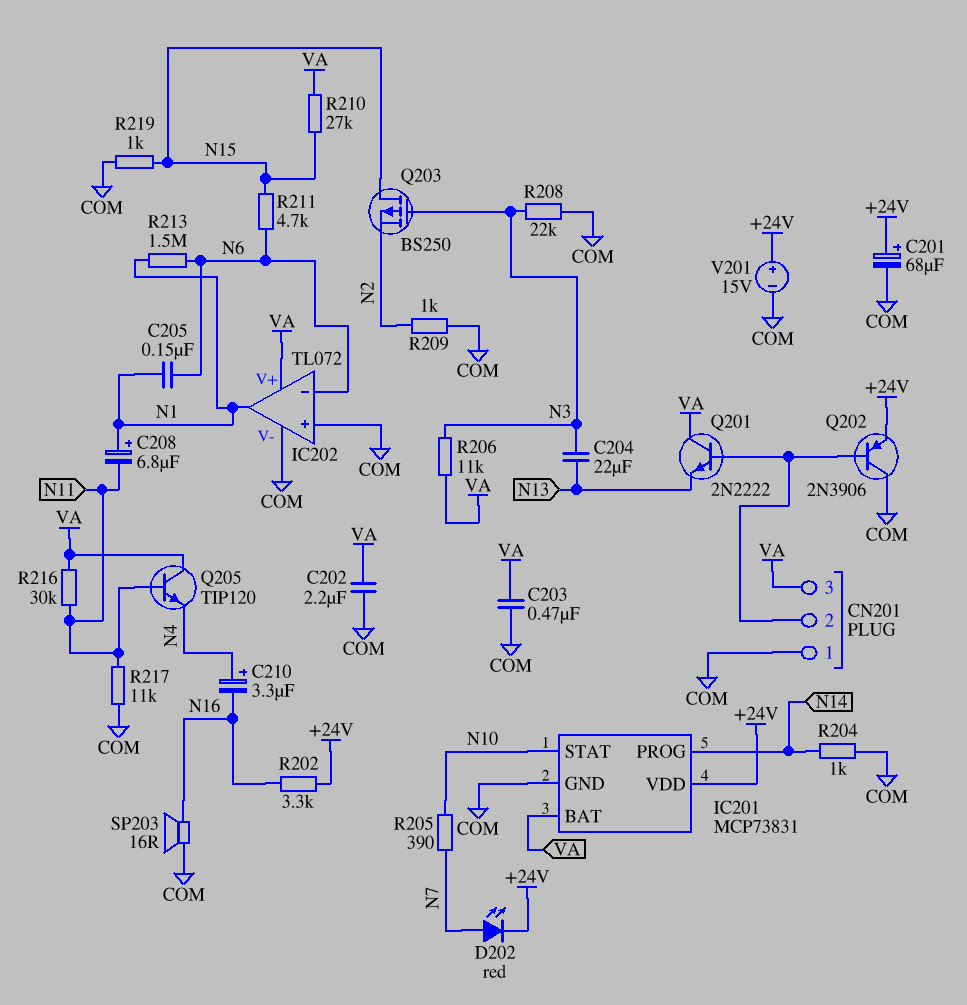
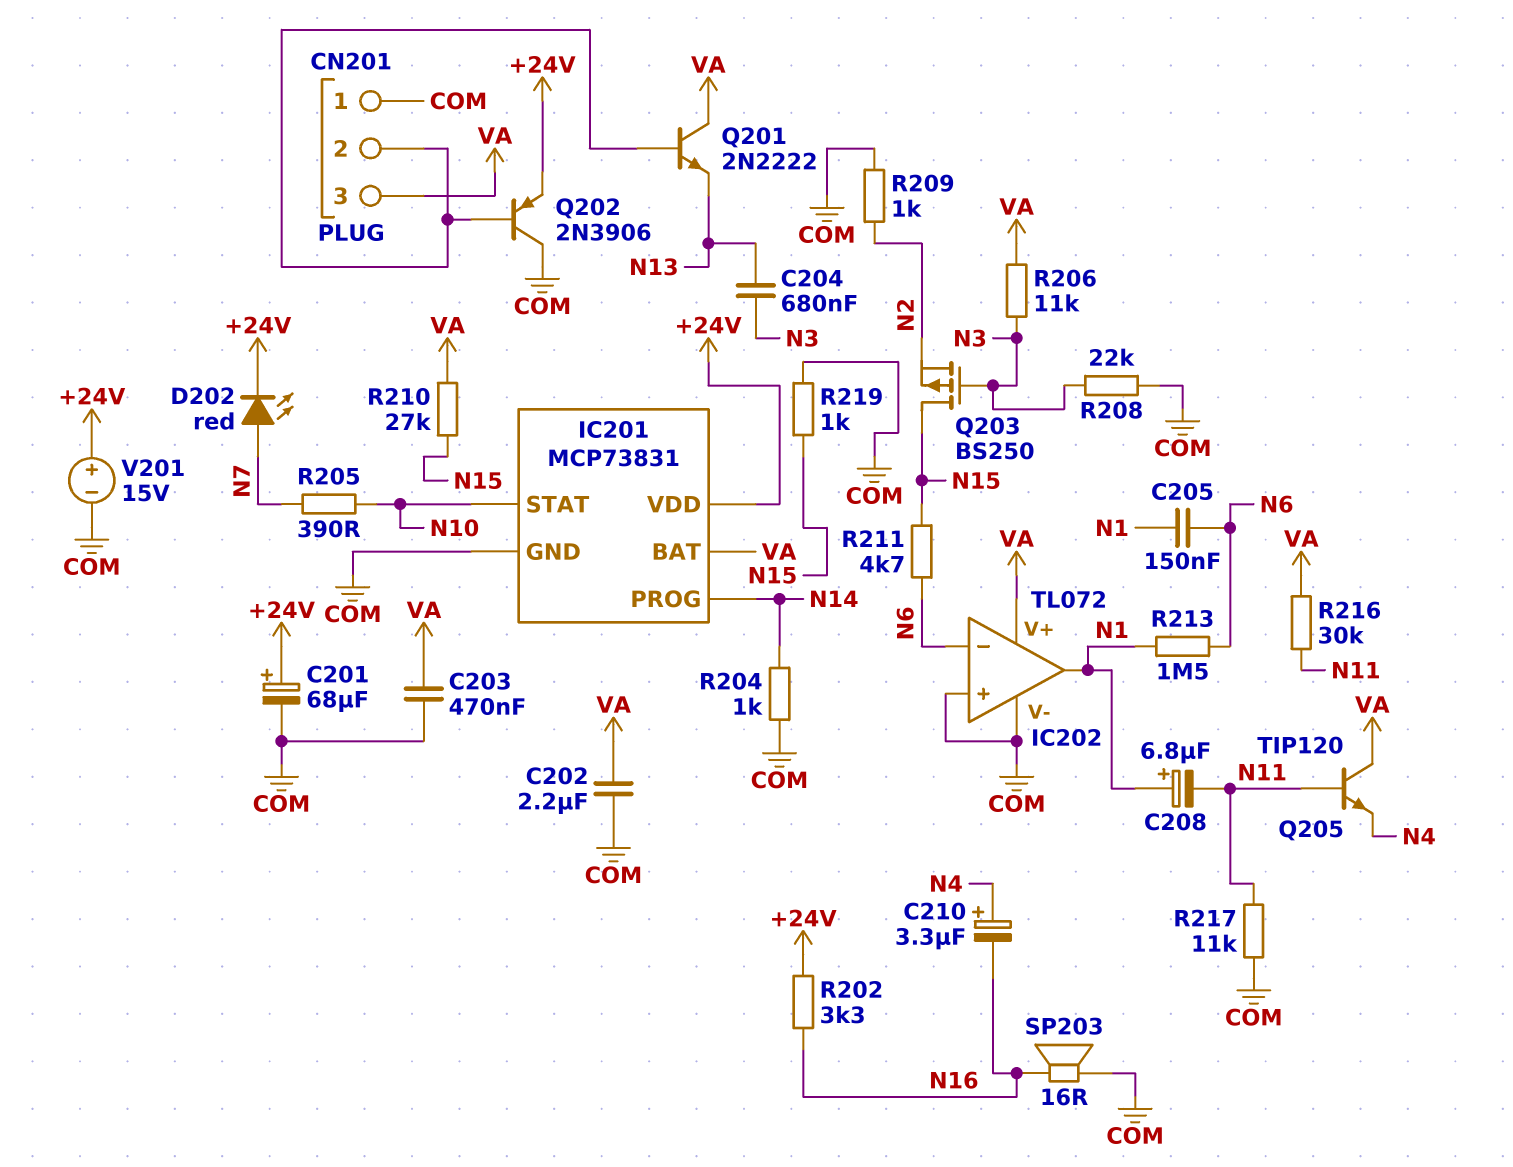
C204: 22uF (N3, N13) -> 680nF (N3, N13)

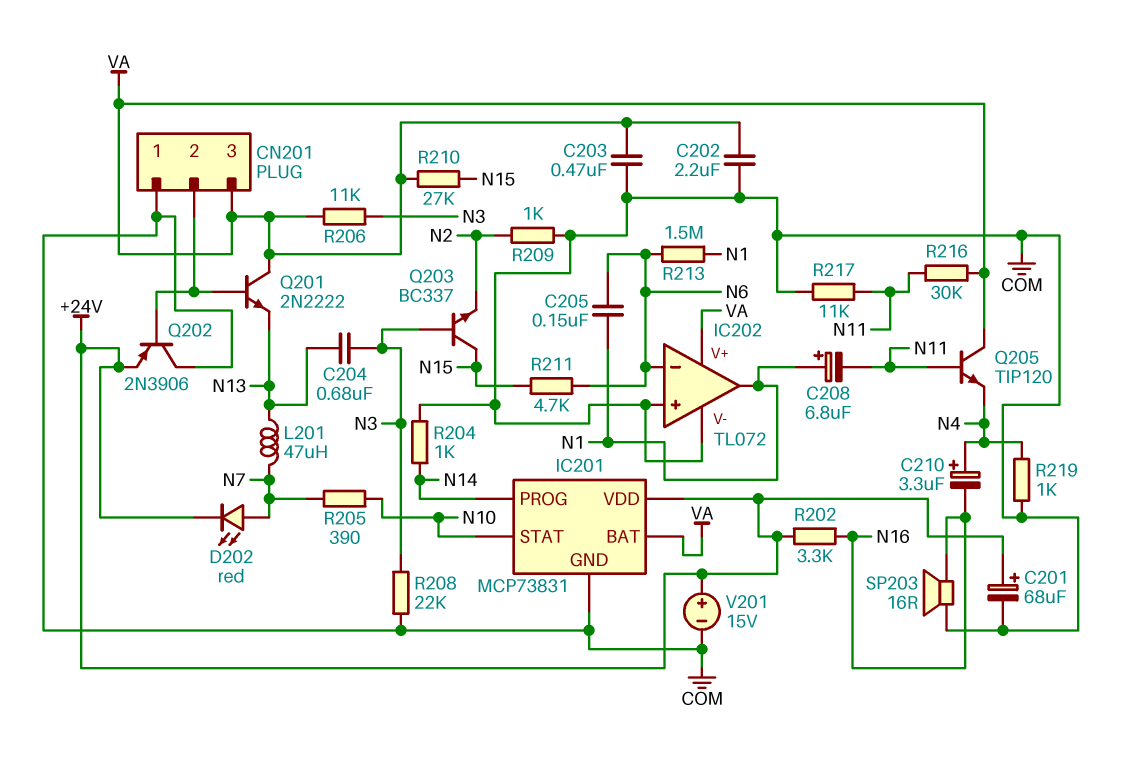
L201: none -> 47uH (N7, N13)
Q203: PMOS BS250 (G N3, D N15, S N2) -> NPN BC337 (B N3, C N15, E N2)
R219: 1k (COM, N15) -> 1k (COM, N4)

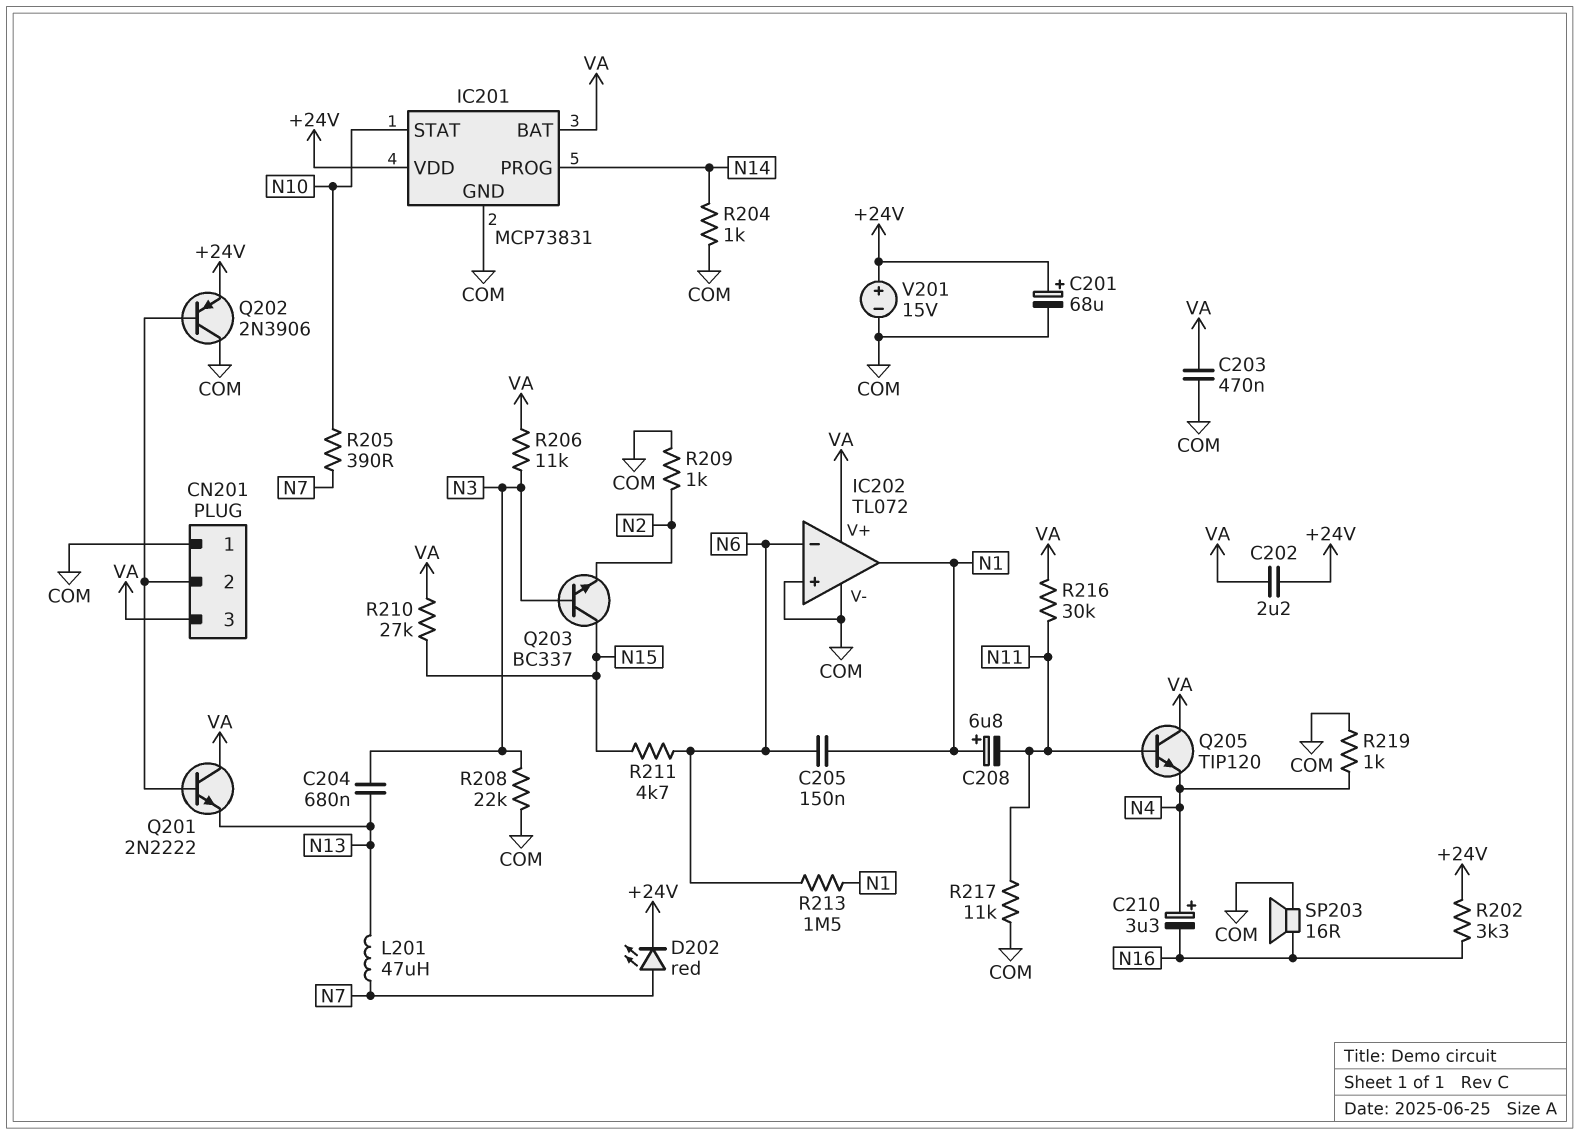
C202: 2.2uF (COM, VA) -> 2.2uF (+24V, VA)

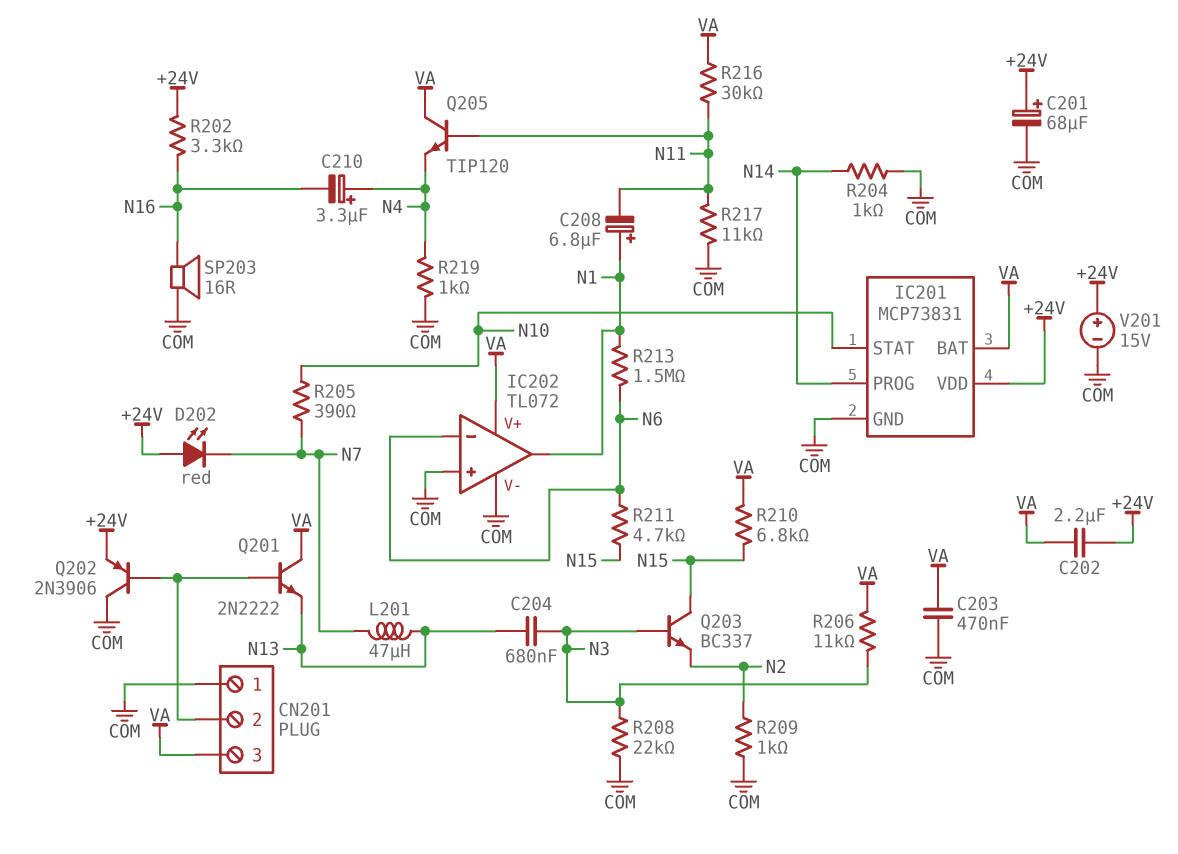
C205: 150nF (N1, N6) -> none
D202: LED red (A N7, K +24V) -> LED red (A +24V, K N7)
R210: 27k (N15, VA) -> 6.8k (N15, VA)

